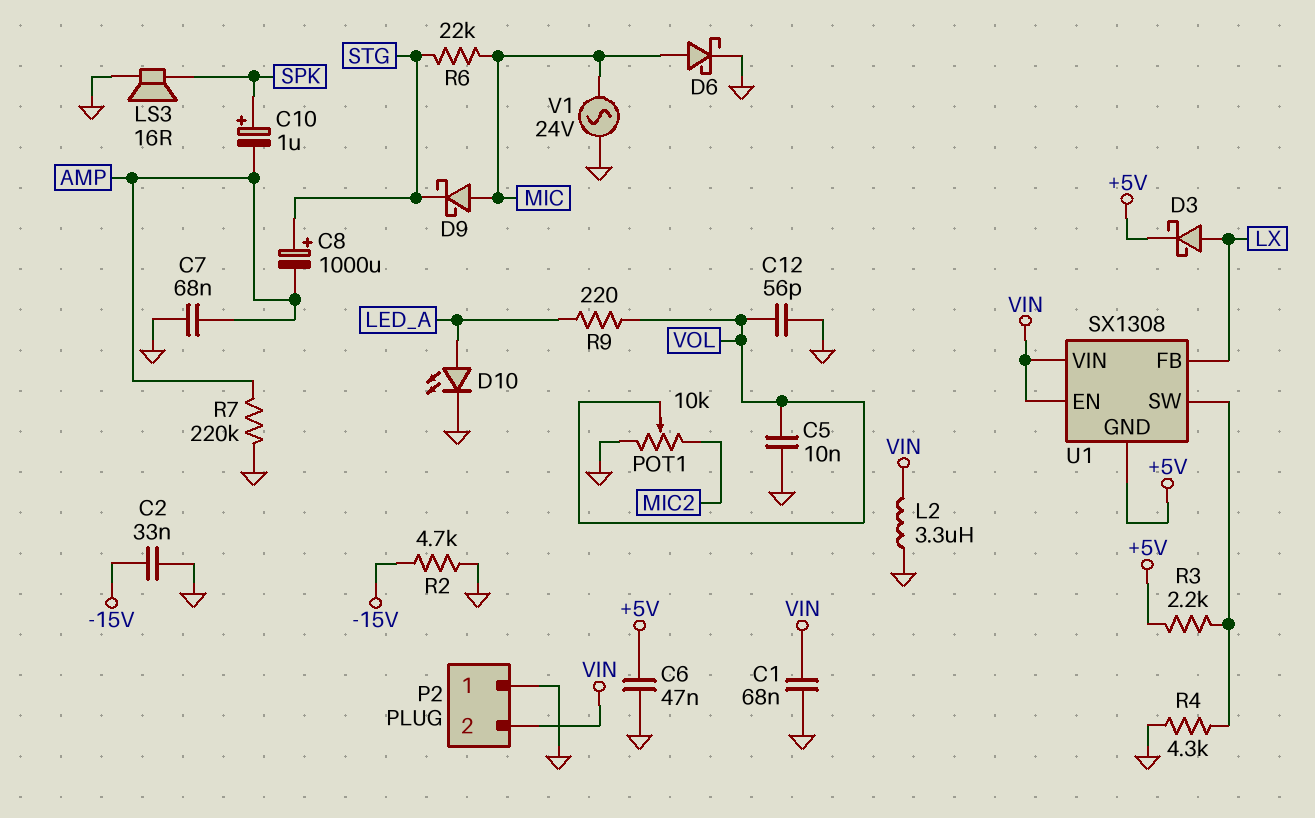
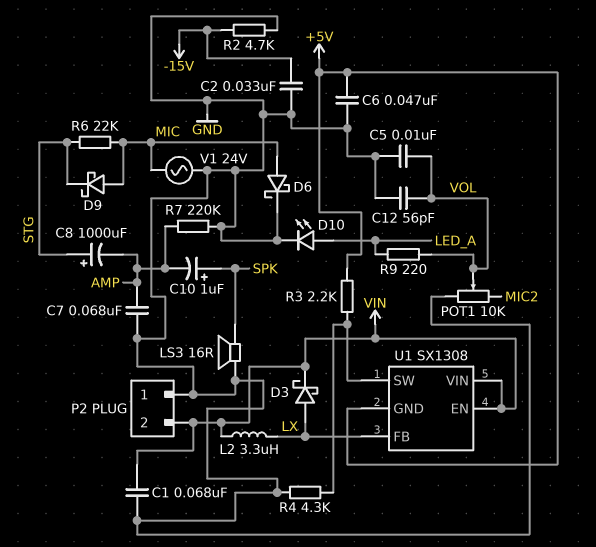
D3: schottky (A LX, K +5V) -> schottky (A LX, K VIN)
L2: 3.3uH (GND, VIN) -> 3.3uH (LX, VIN)

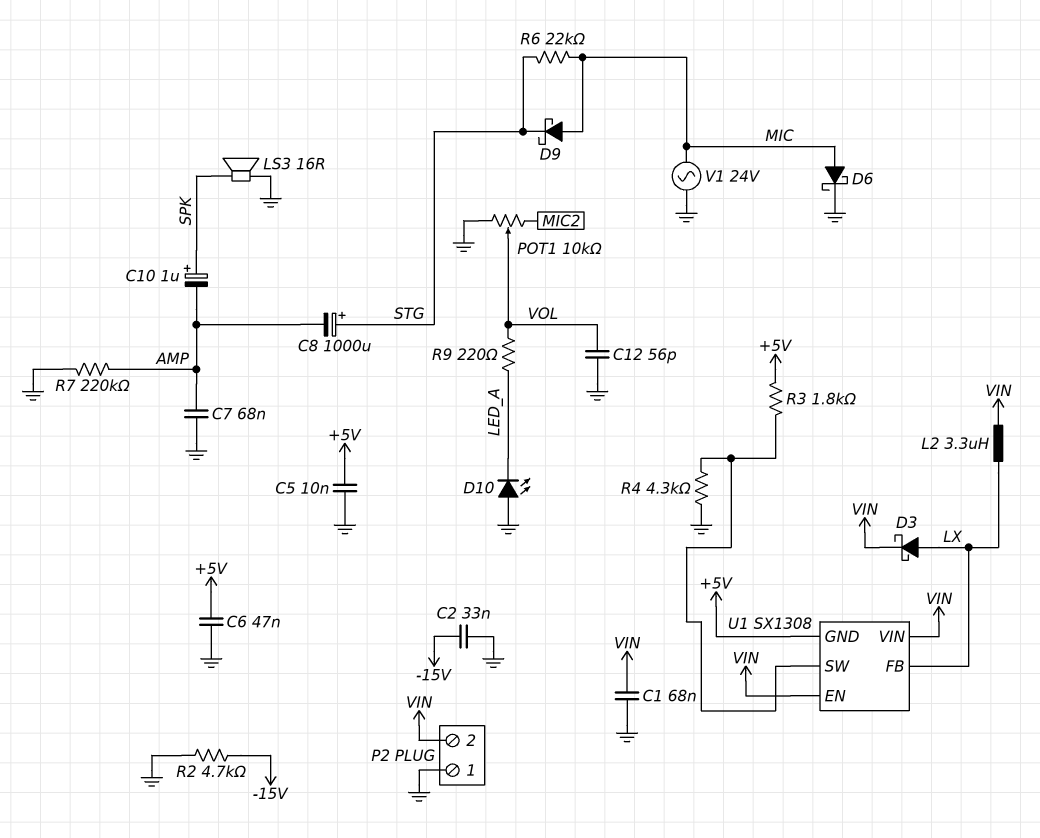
C5: 10nF (GND, VOL) -> 10nF (+5V, GND)
D10: LED (A LED_A, K GND) -> LED (A GND, K LED_A)
R3: 2.2k (+5V, U1/SW) -> 1.8k (+5V, U1/SW)

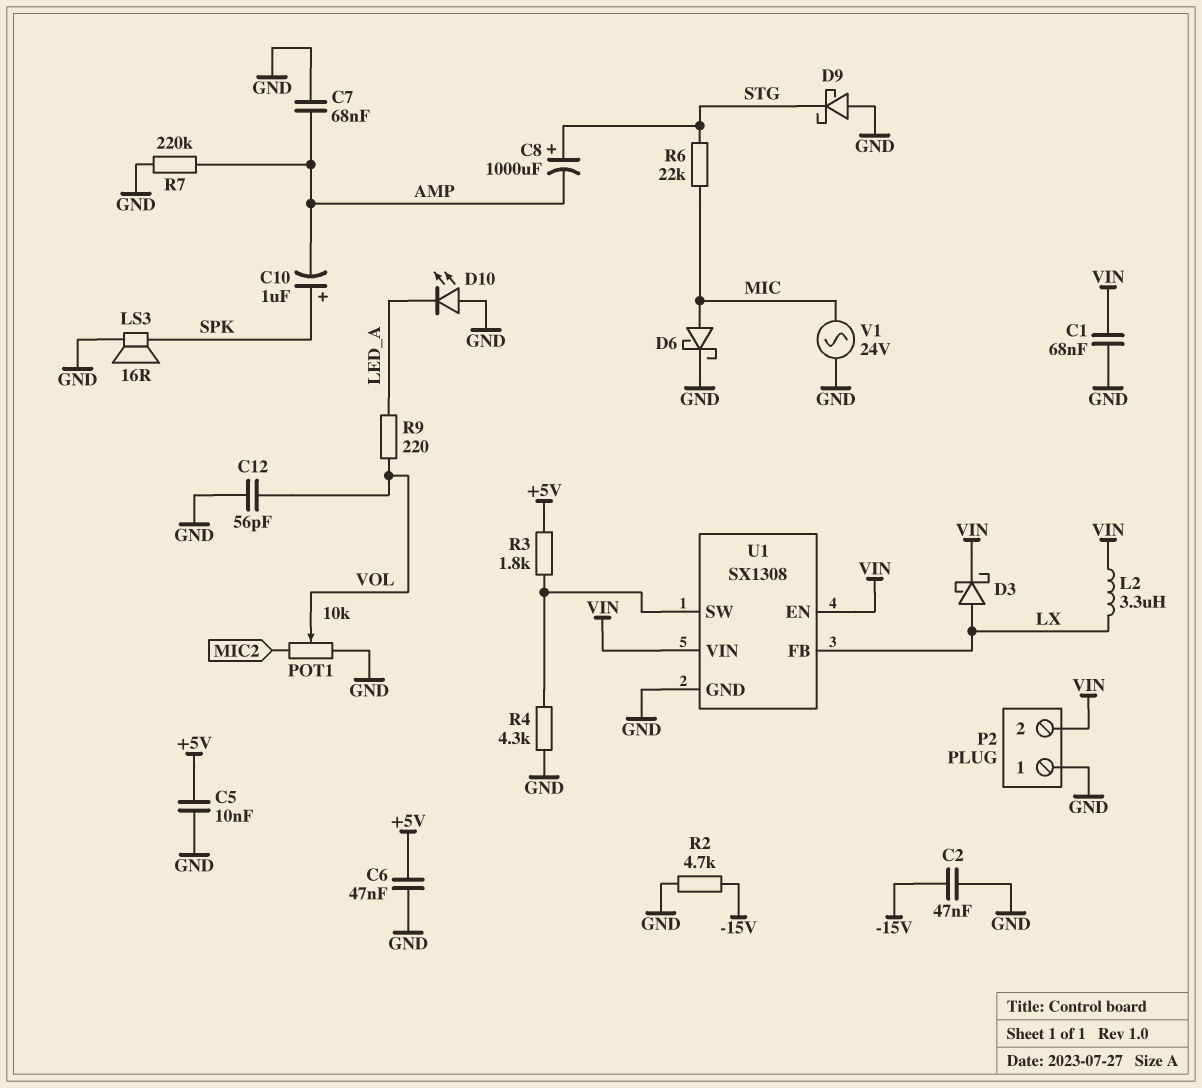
C2: 33nF (-15V, GND) -> 47nF (-15V, GND)
D9: schottky (A MIC, K STG) -> schottky (A GND, K STG)
U1 pin GND: +5V -> GND

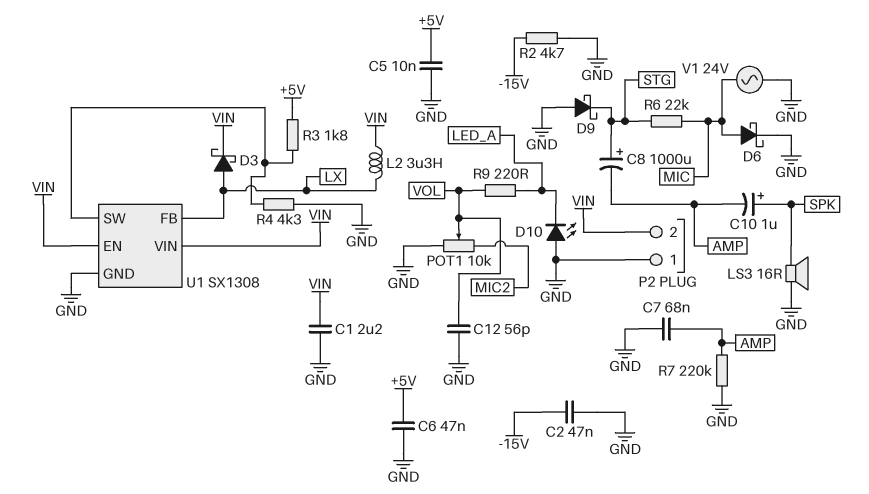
C1: 68nF (GND, VIN) -> 2.2uF (GND, VIN)

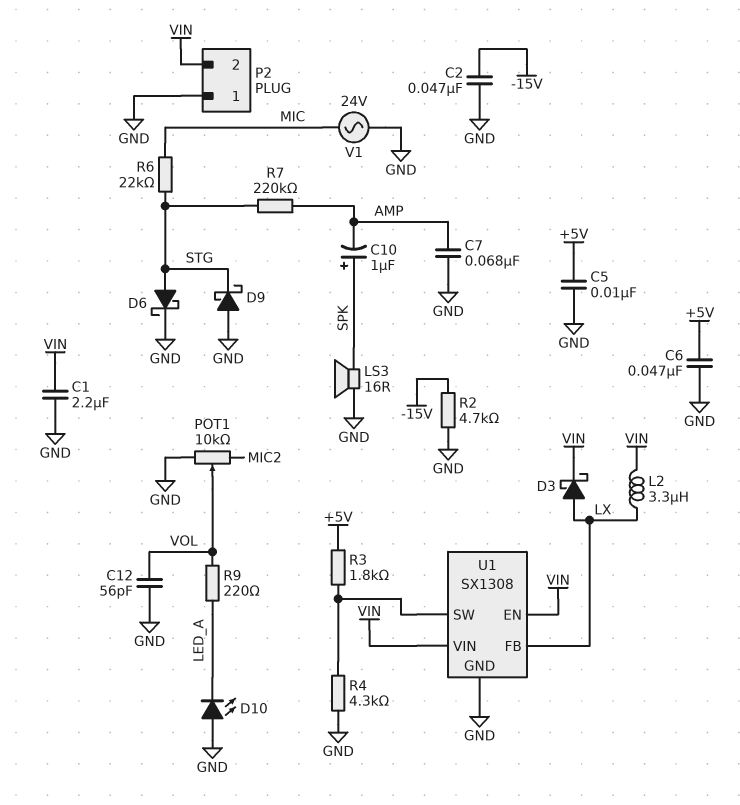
C8: 1000uF (plus STG, minus AMP) -> none
D6: schottky (A MIC, K GND) -> schottky (A STG, K GND)
R7: 220k (AMP, GND) -> 220k (AMP, STG)

